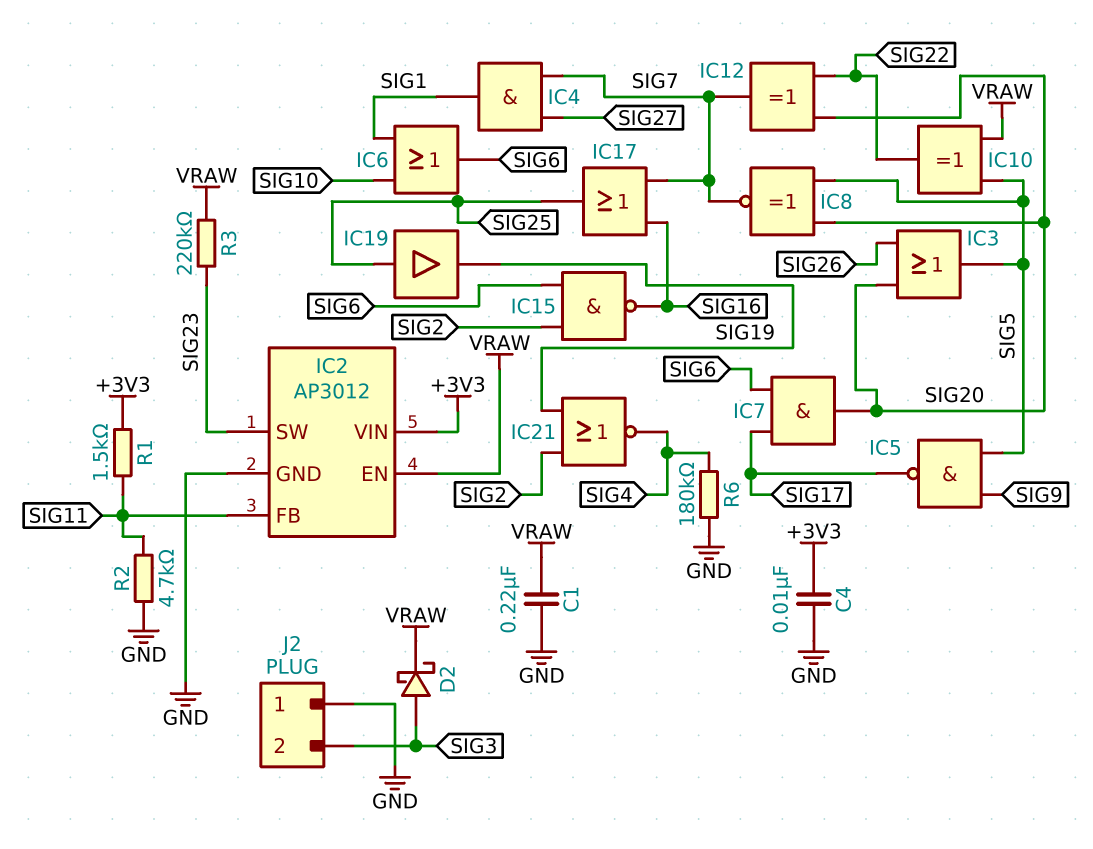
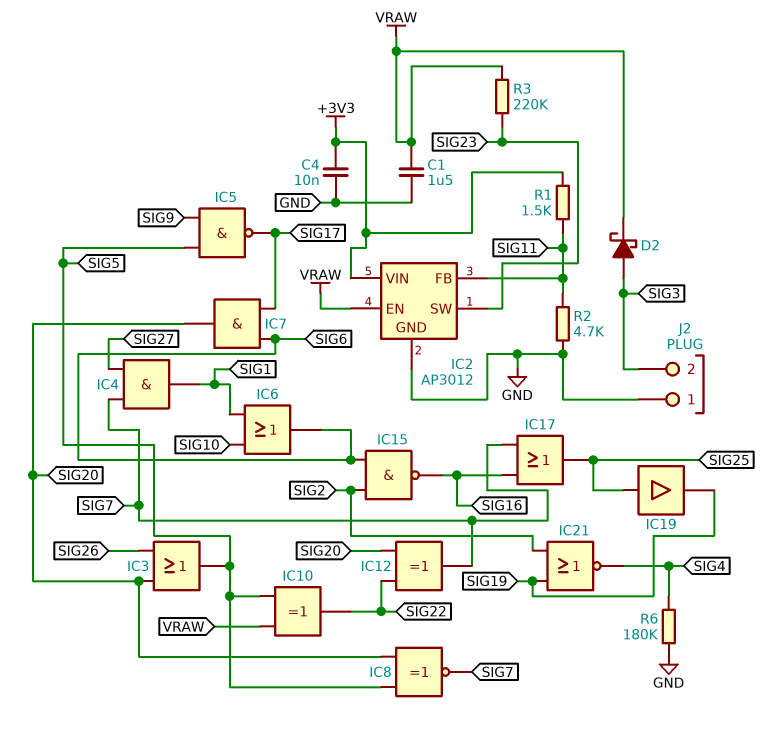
C1: 220nF (GND, VRAW) -> 1.5uF (GND, VRAW)

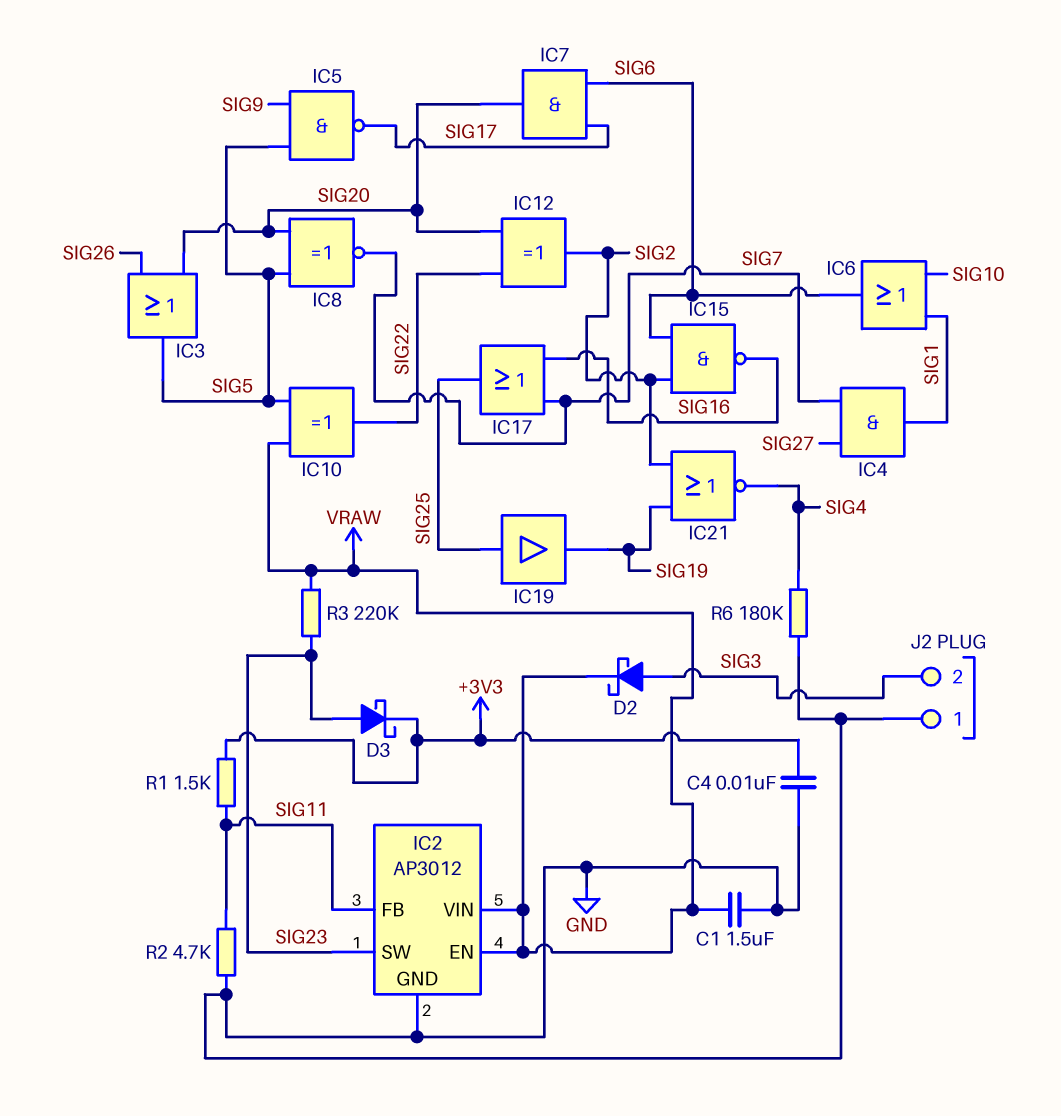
D3: none -> schottky (A SIG23, K +3V3)
IC2 pin VIN: +3V3 -> VRAW
IC12: XOR (in SIG20, in SIG22, out SIG7) -> XOR (in SIG20, in SIG22, out SIG2)

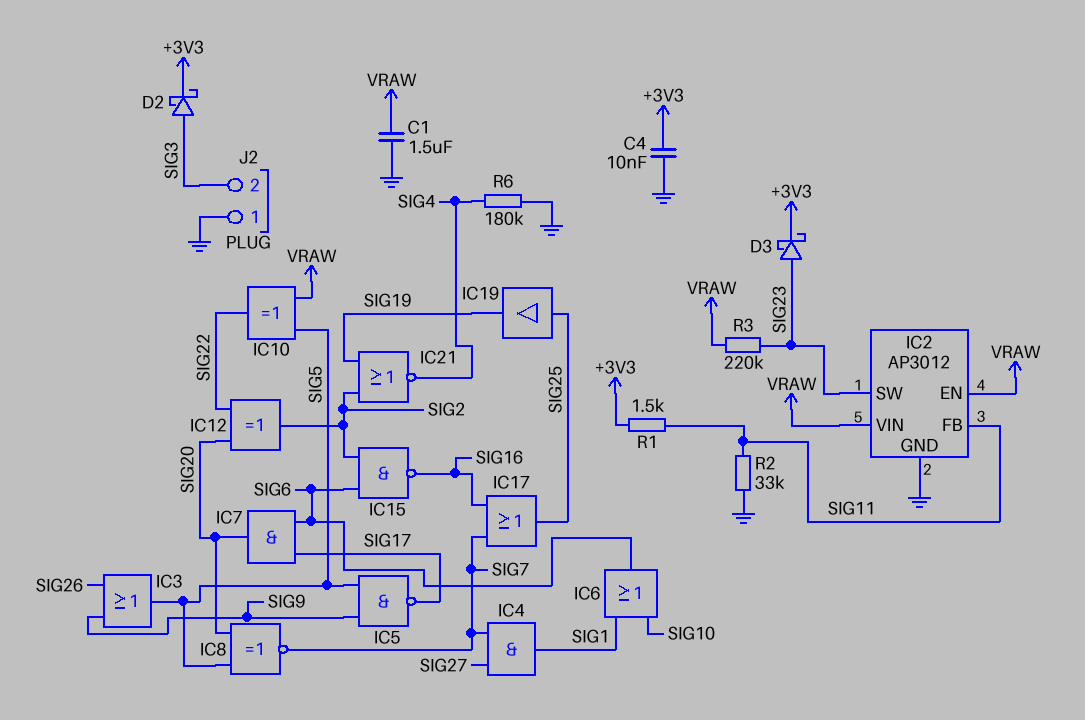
D2: schottky (A SIG3, K VRAW) -> schottky (A SIG3, K +3V3)
IC3: OR (in SIG20, in SIG26, out SIG5) -> OR (in SIG9, in SIG26, out SIG5)
R2: 4.7k (GND, SIG11) -> 33k (GND, SIG11)

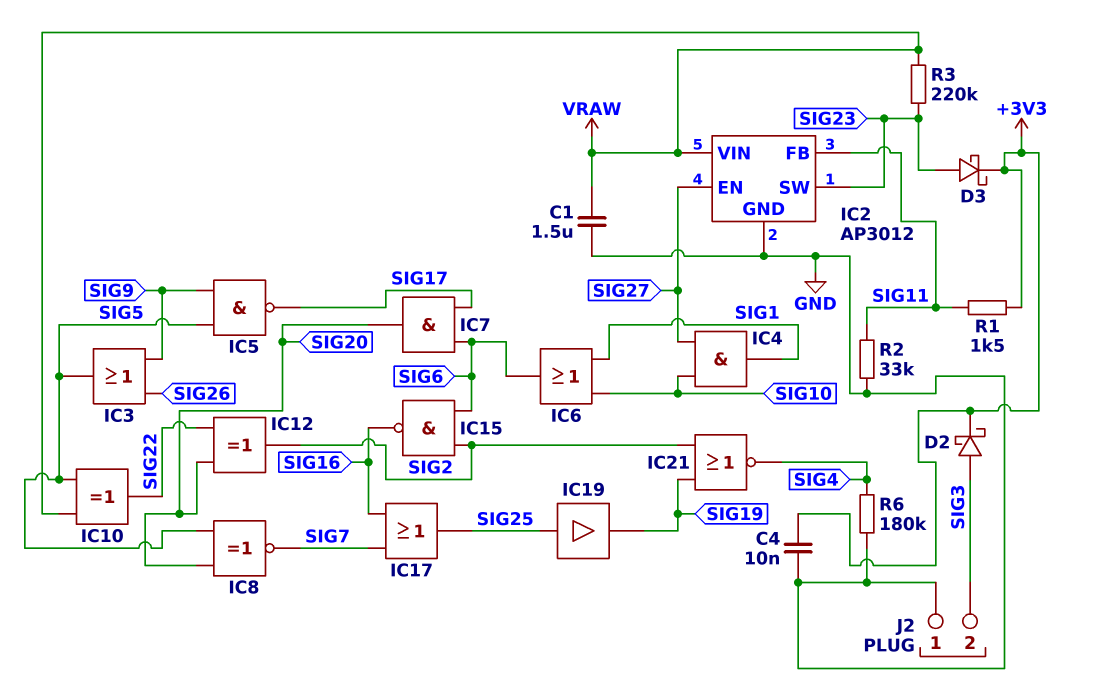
IC2 pin EN: VRAW -> SIG27
IC4: AND (in SIG7, in SIG27, out SIG1) -> AND (in SIG10, in SIG27, out SIG1)

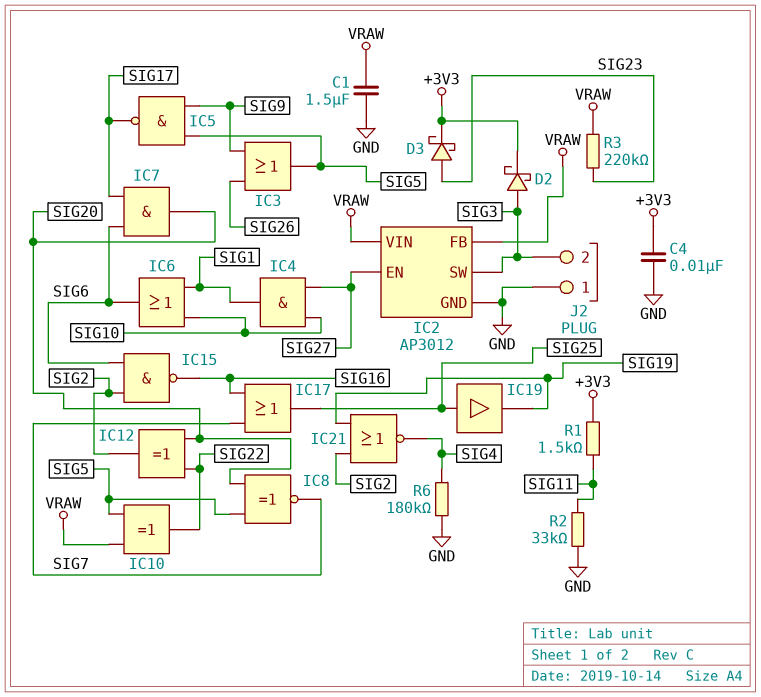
IC2 pin FB: SIG11 -> VRAW
IC2 pin SW: SIG23 -> SIG3

